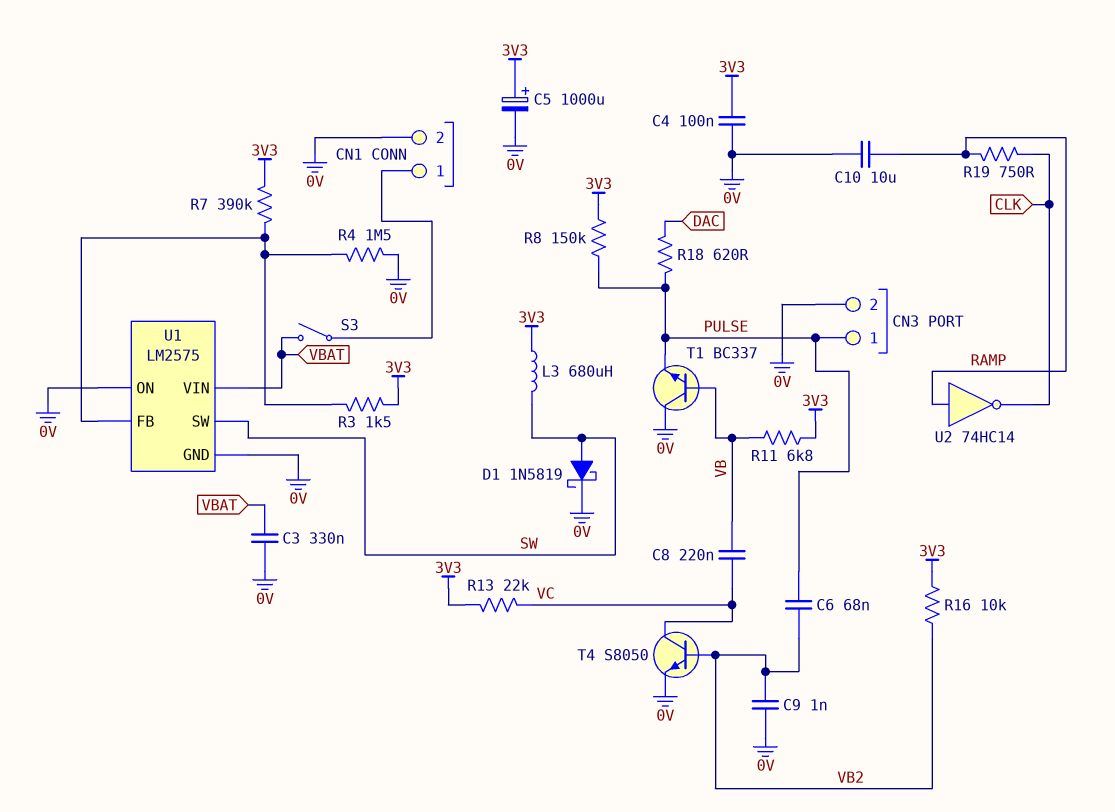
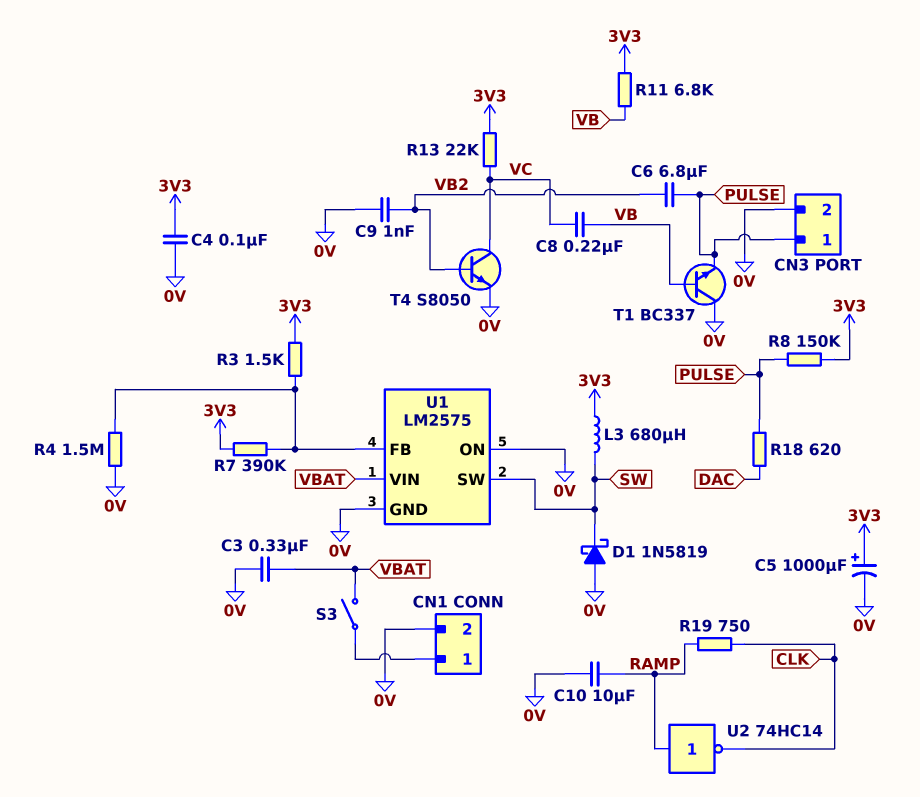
C6: 68nF (PULSE, VB2) -> 6.8uF (PULSE, VB2)
D1: schottky 1N5819 (A SW, K 0V) -> schottky 1N5819 (A 0V, K SW)
R16: 10k (3V3, VB2) -> none

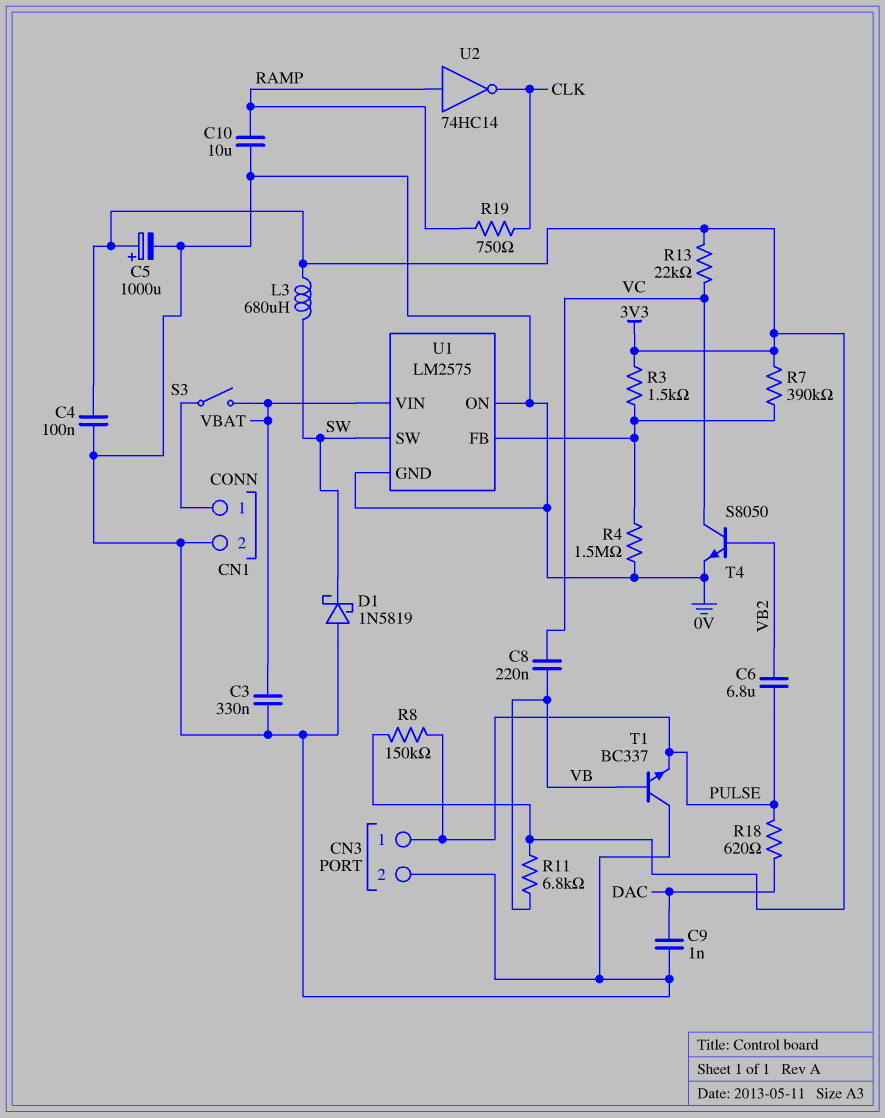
C9: 1nF (0V, VB2) -> 1nF (0V, DAC)

